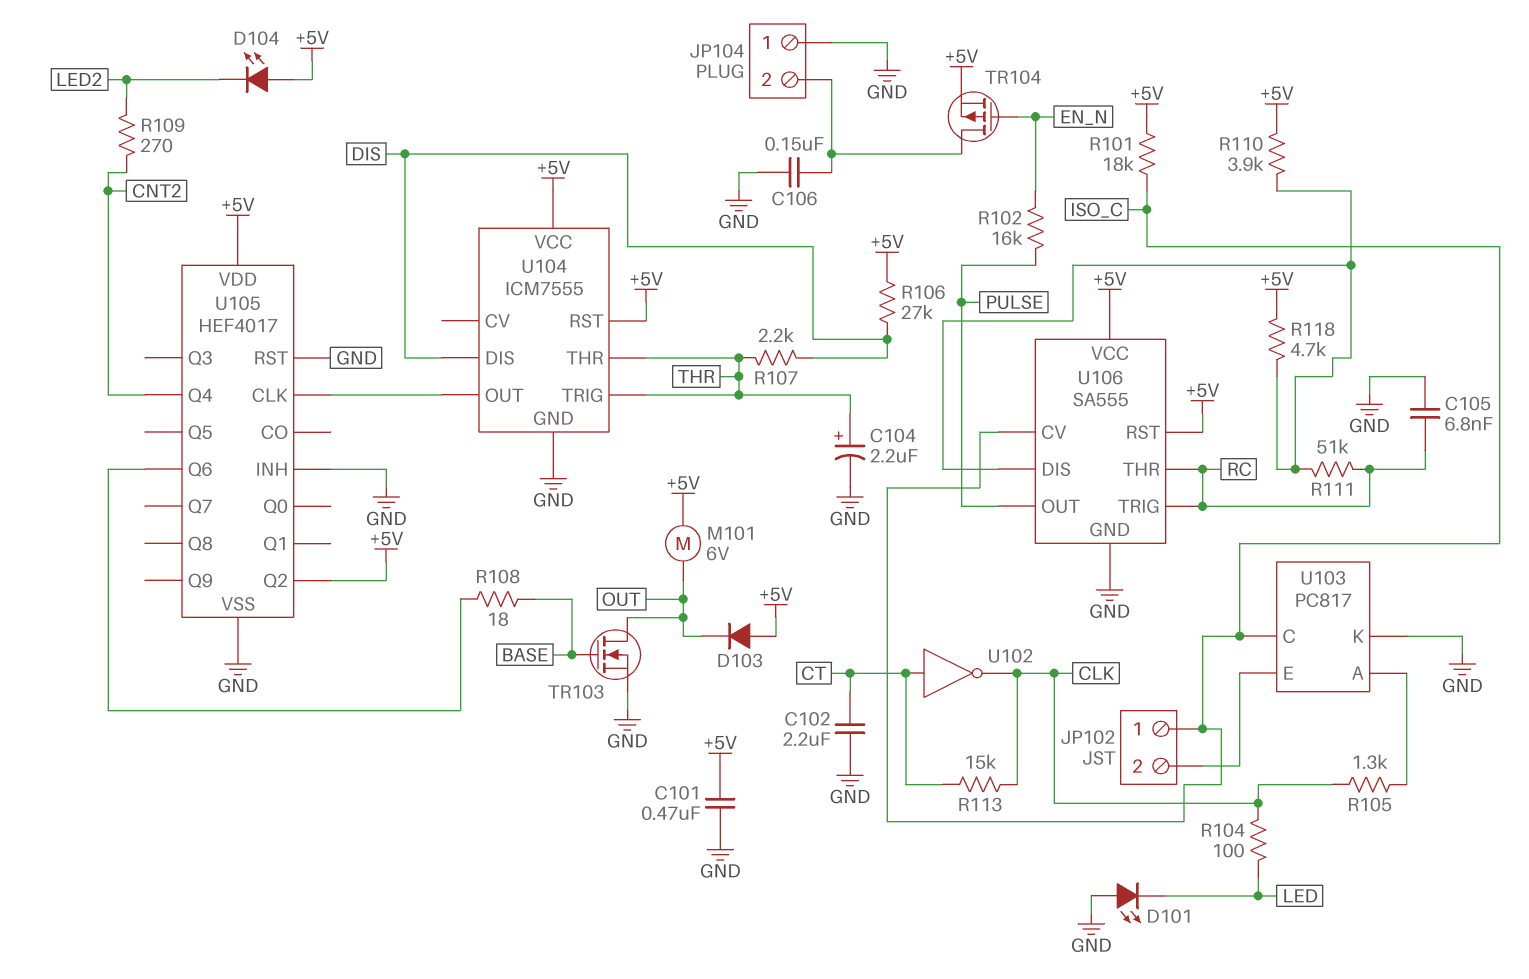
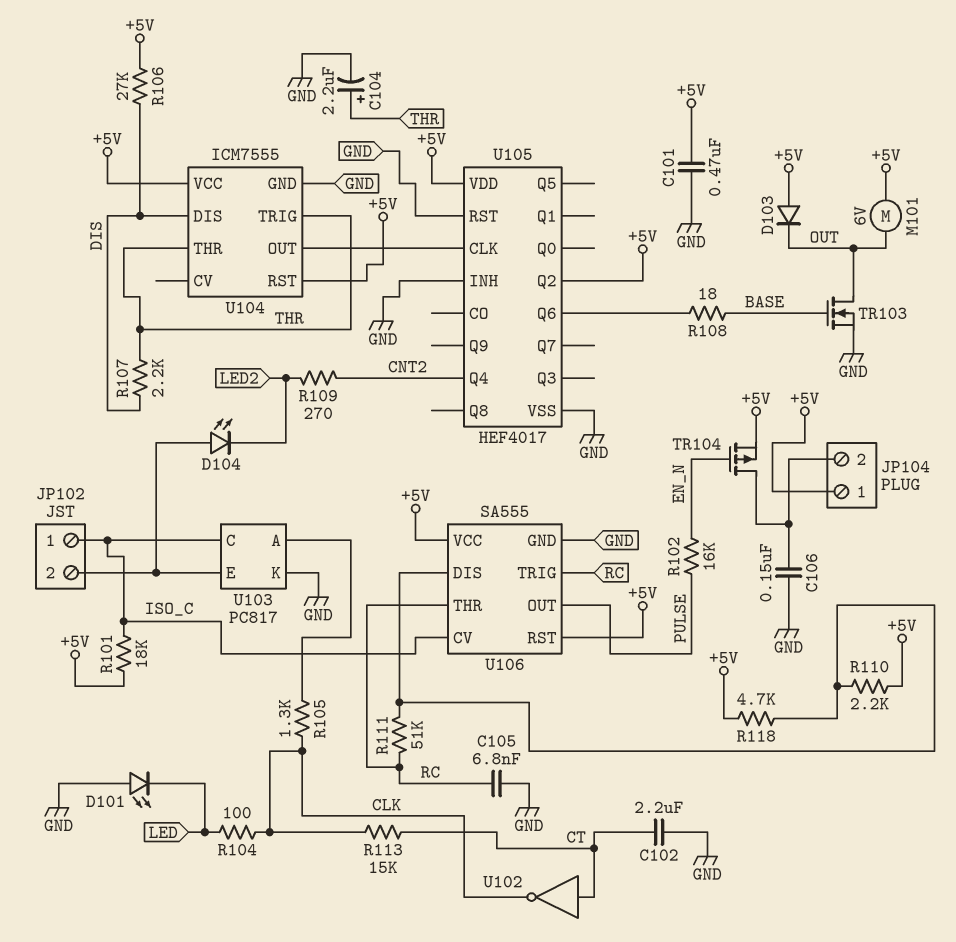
D104: LED (A +5V, K LED2) -> LED (A JP102/2, K LED2)
JP104 pin 1: GND -> +5V
R110: 3.9k (+5V, U106/DIS) -> 2.2k (+5V, U106/DIS)

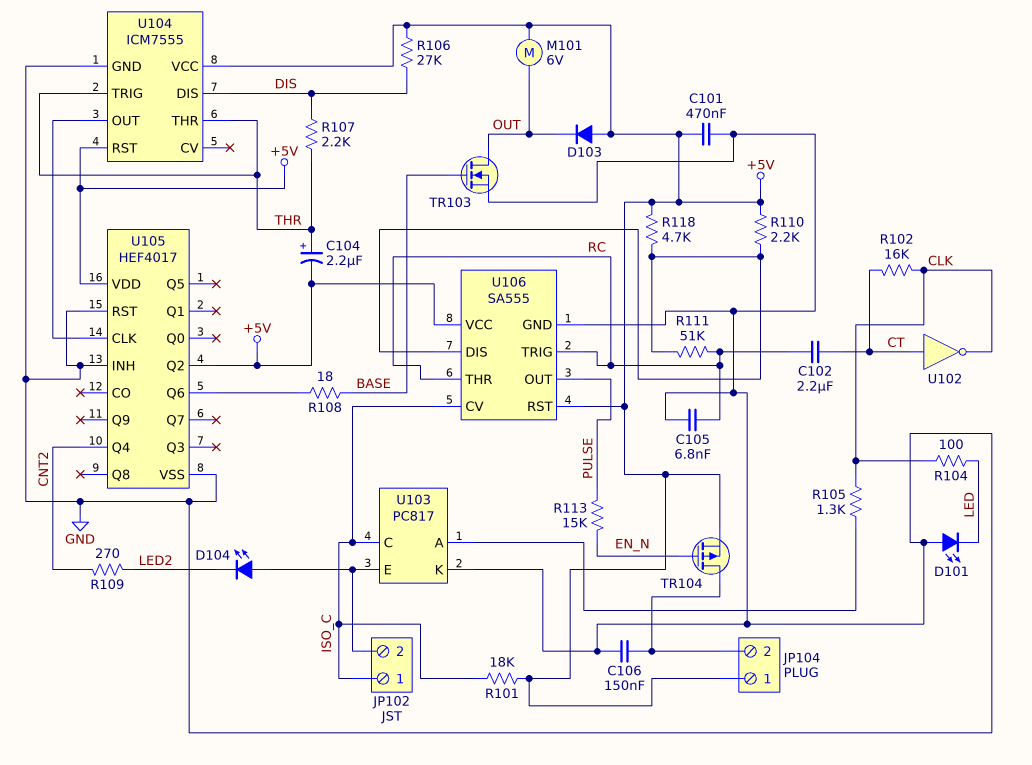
C102: 2.2uF (CT, GND) -> 2.2uF (CT, RC)
C104: 2.2uF (plus THR, minus GND) -> 2.2uF (plus THR, minus +5V)
R102: 16k (EN_N, PULSE) -> 16k (CLK, CT)
R113: 15k (CLK, CT) -> 15k (EN_N, PULSE)

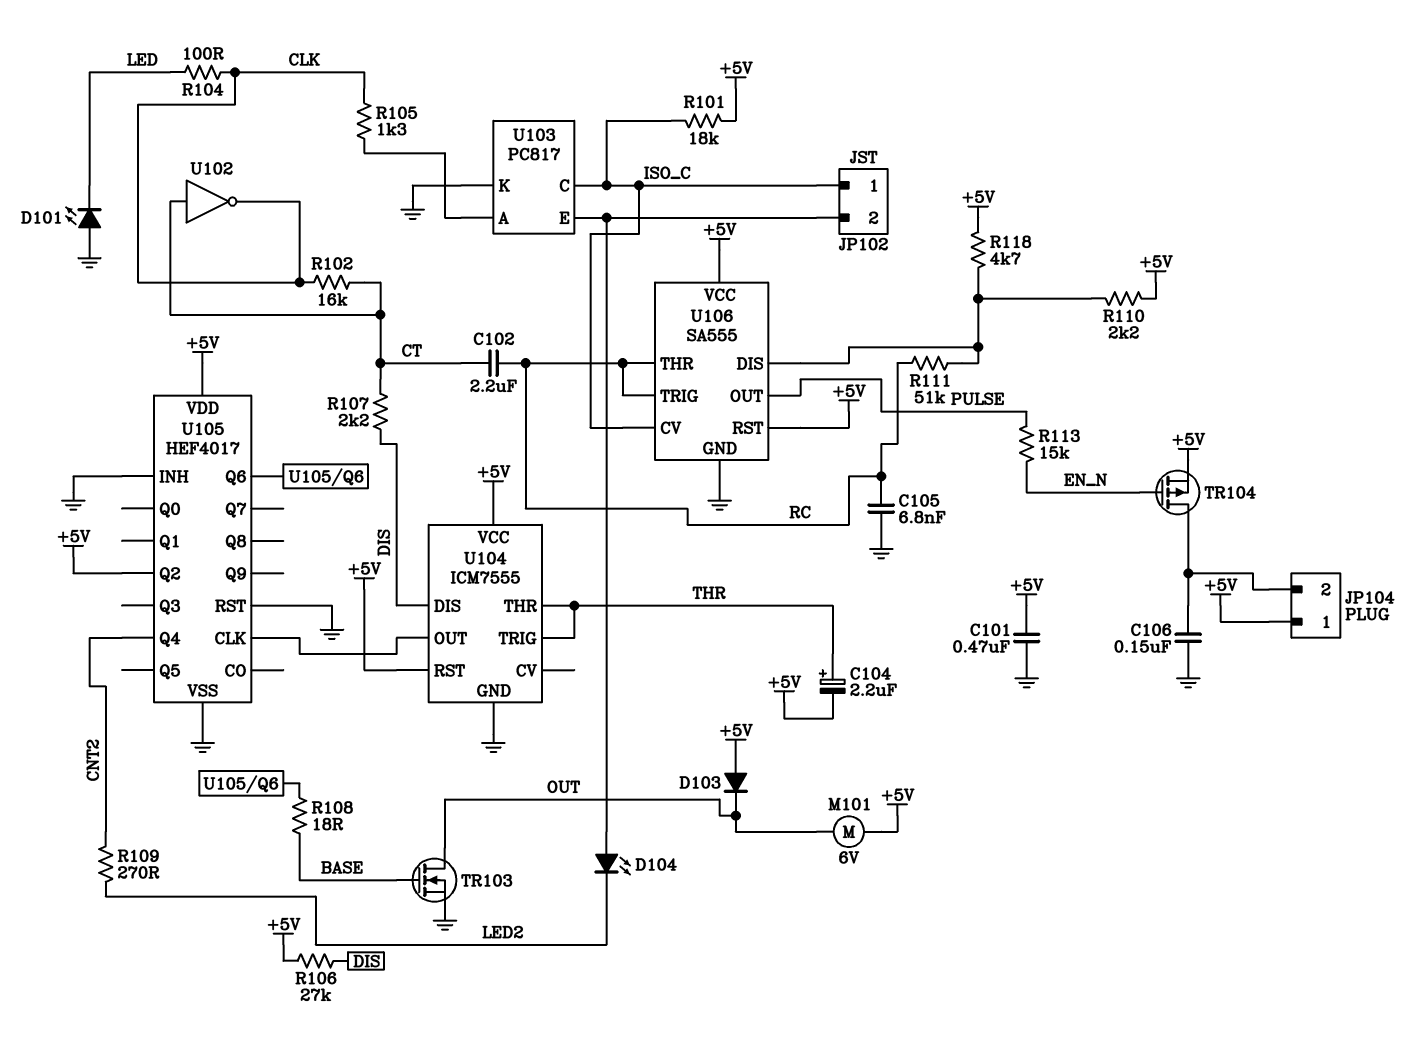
R107: 2.2k (DIS, THR) -> 2.2k (CT, DIS)

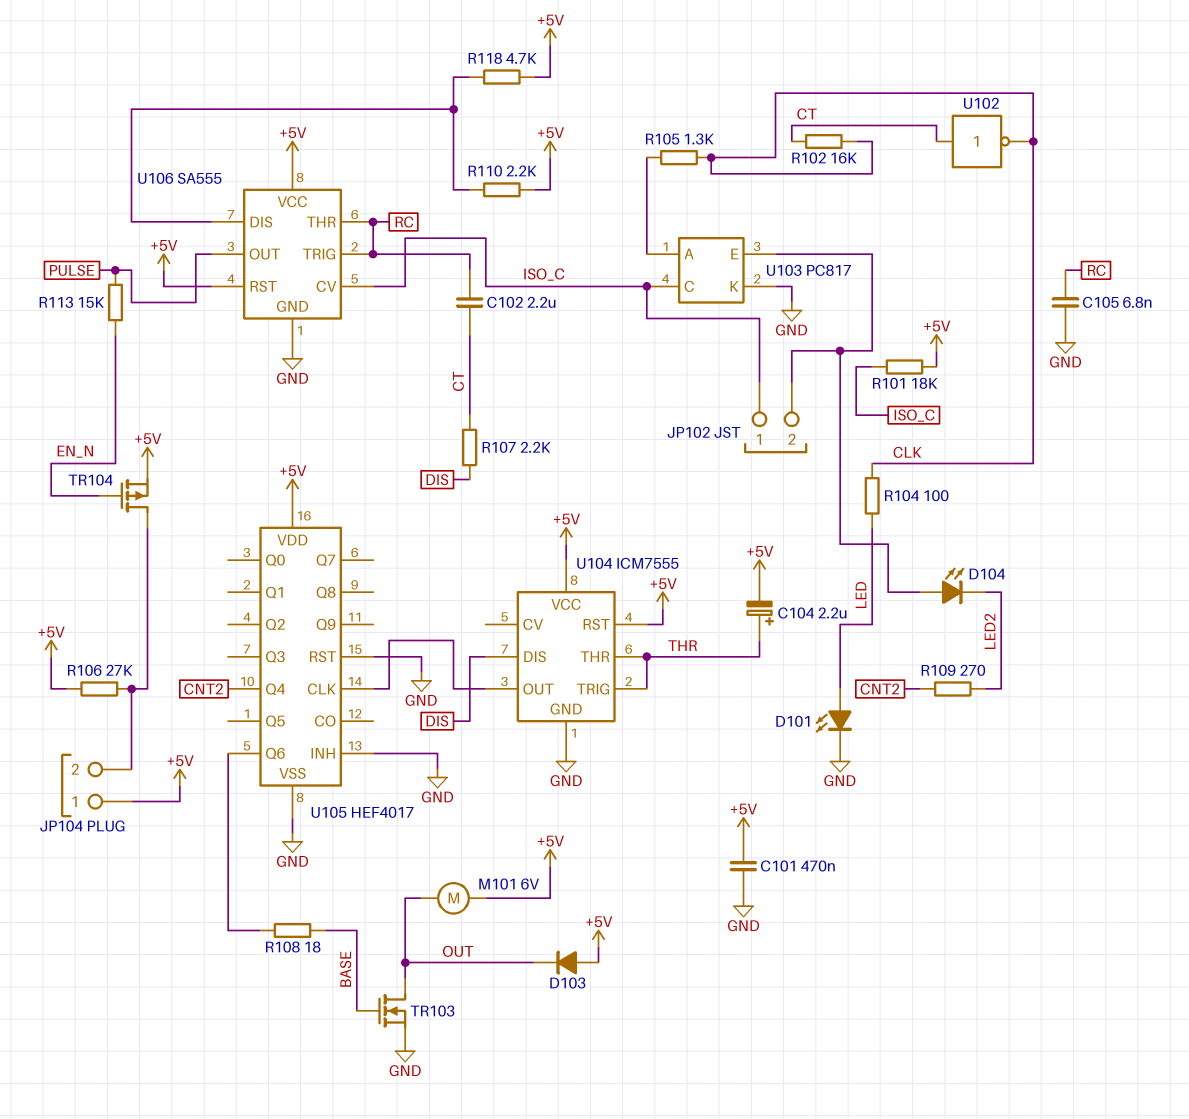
C106: 150nF (GND, JP104/2) -> none
D101: LED (A GND, K LED) -> LED (A LED, K GND)
R106: 27k (+5V, DIS) -> 27k (+5V, JP104/2)
R111: 51k (RC, U106/DIS) -> none
U105 pin Q2: +5V -> none

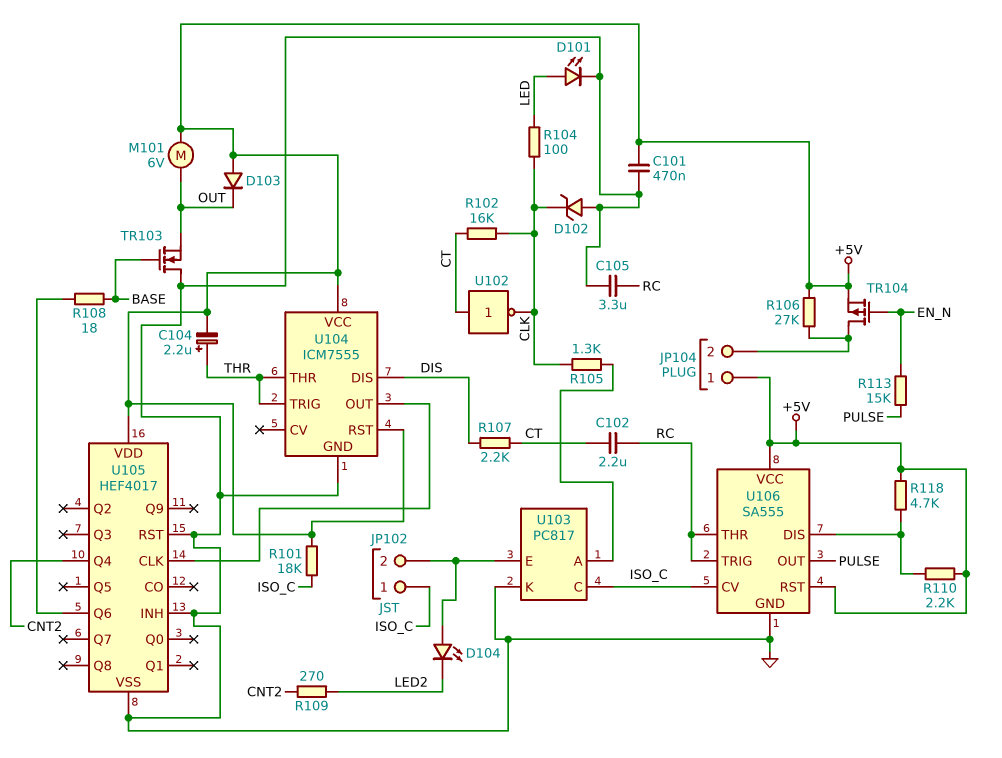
C105: 6.8nF (GND, RC) -> 3.3uF (GND, RC)
D102: none -> zener (A GND, K CLK)
TR103: NMOS (G BASE, D OUT, S GND) -> NMOS (G BASE, D GND, S OUT)

